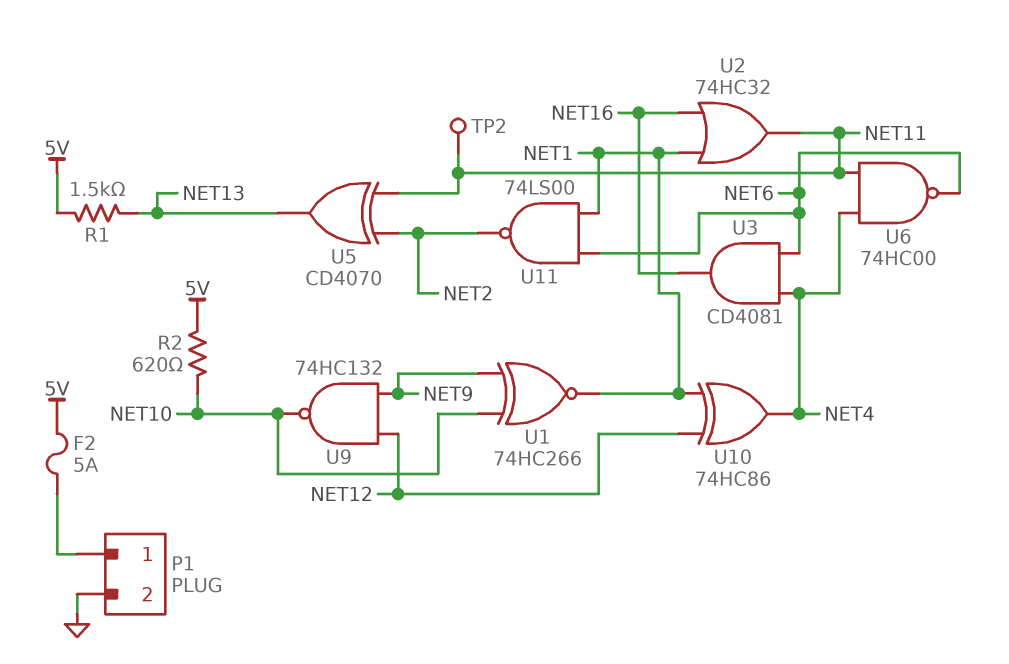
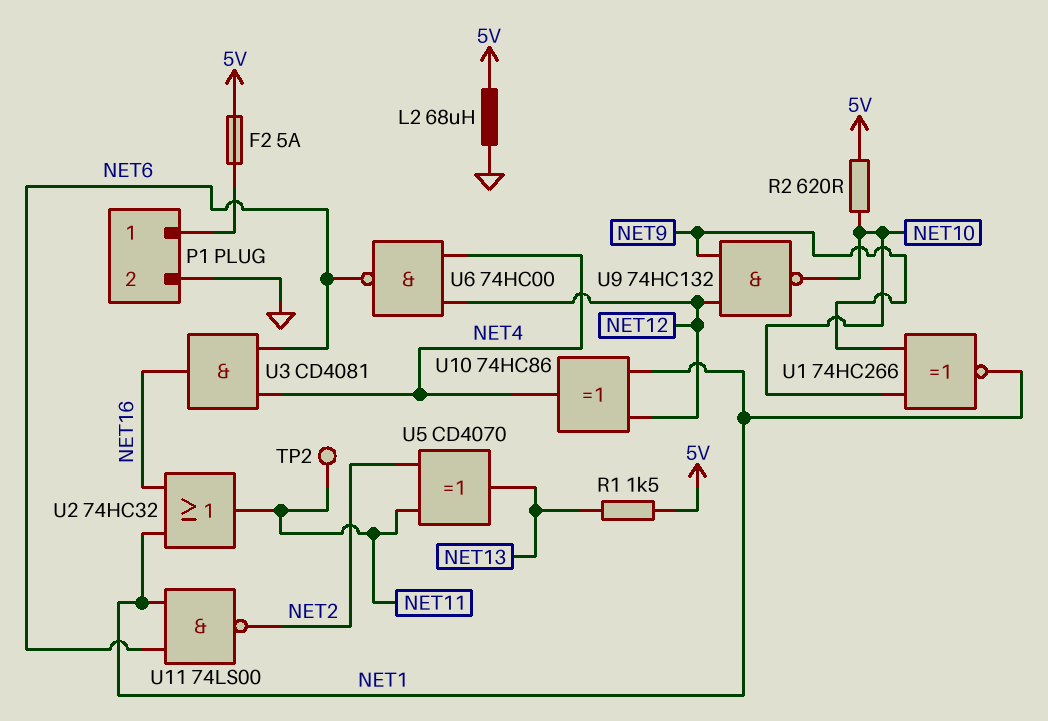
L2: none -> 68uH (5V, GND)
U6: NAND 74HC00 (in NET4, in NET11, out NET6) -> NAND 74HC00 (in NET4, in NET12, out NET6)

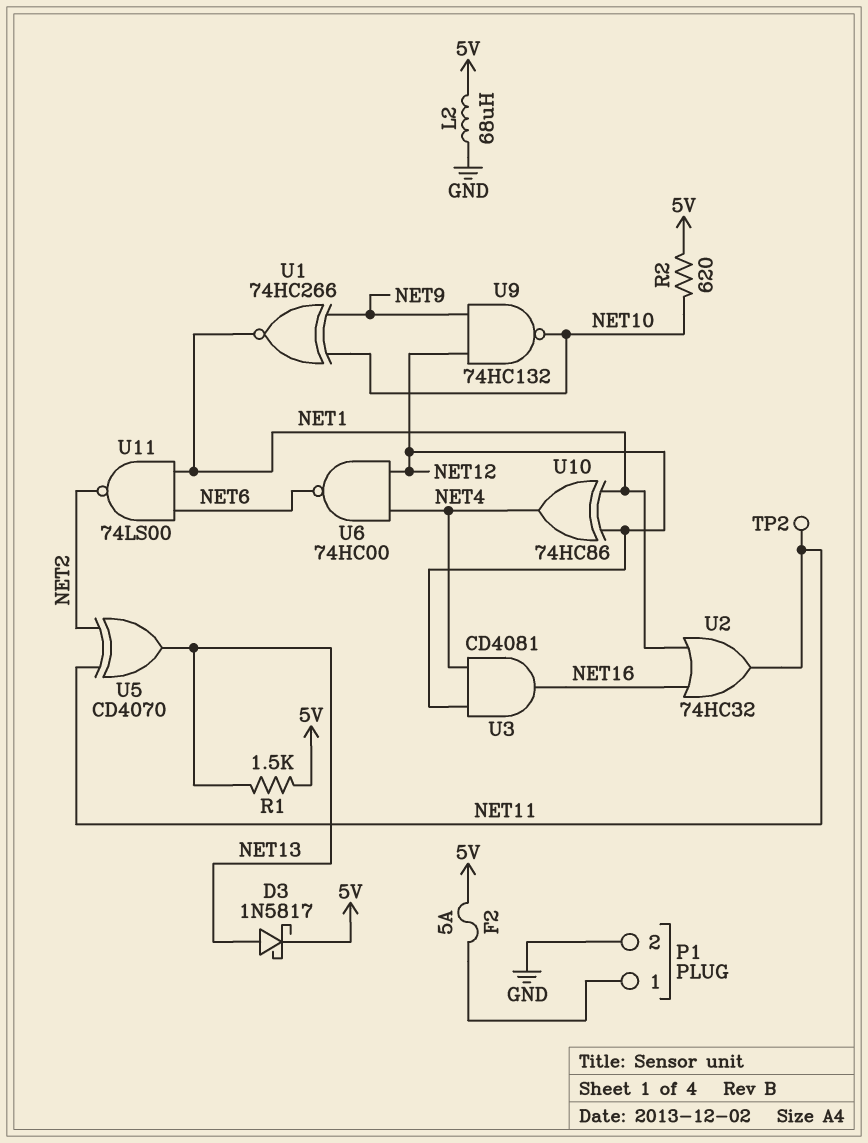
D3: none -> schottky 1N5817 (A NET13, K 5V)
U3: AND CD4081 (in NET4, in NET6, out NET16) -> AND CD4081 (in NET4, in NET12, out NET16)

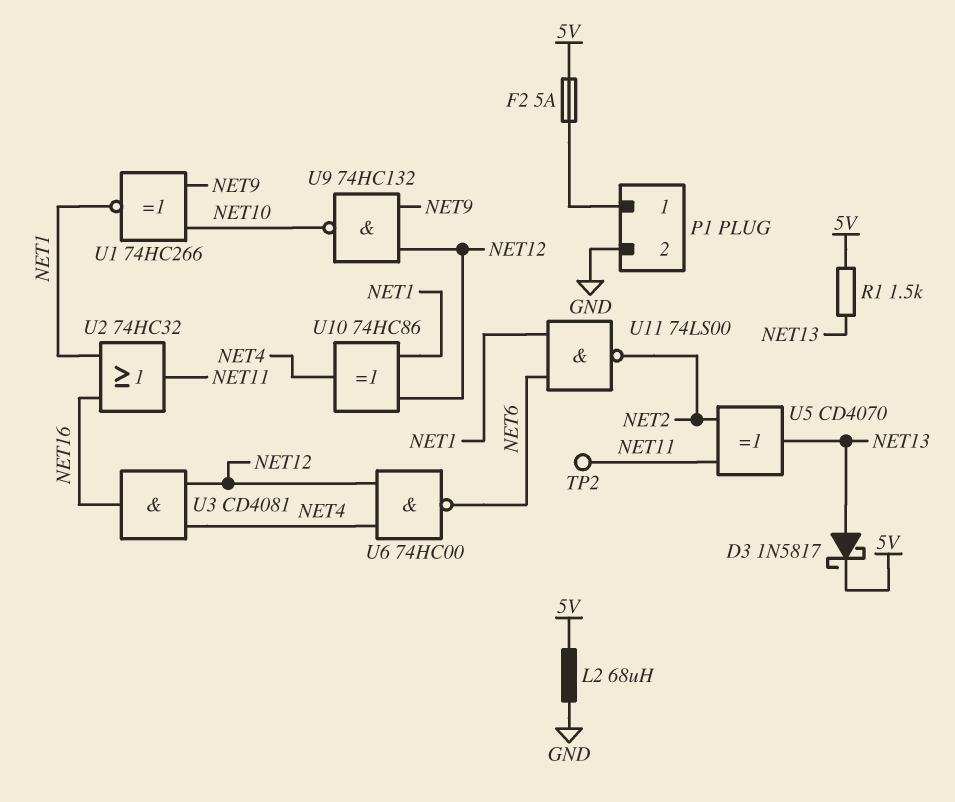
R2: 620 (5V, NET10) -> none

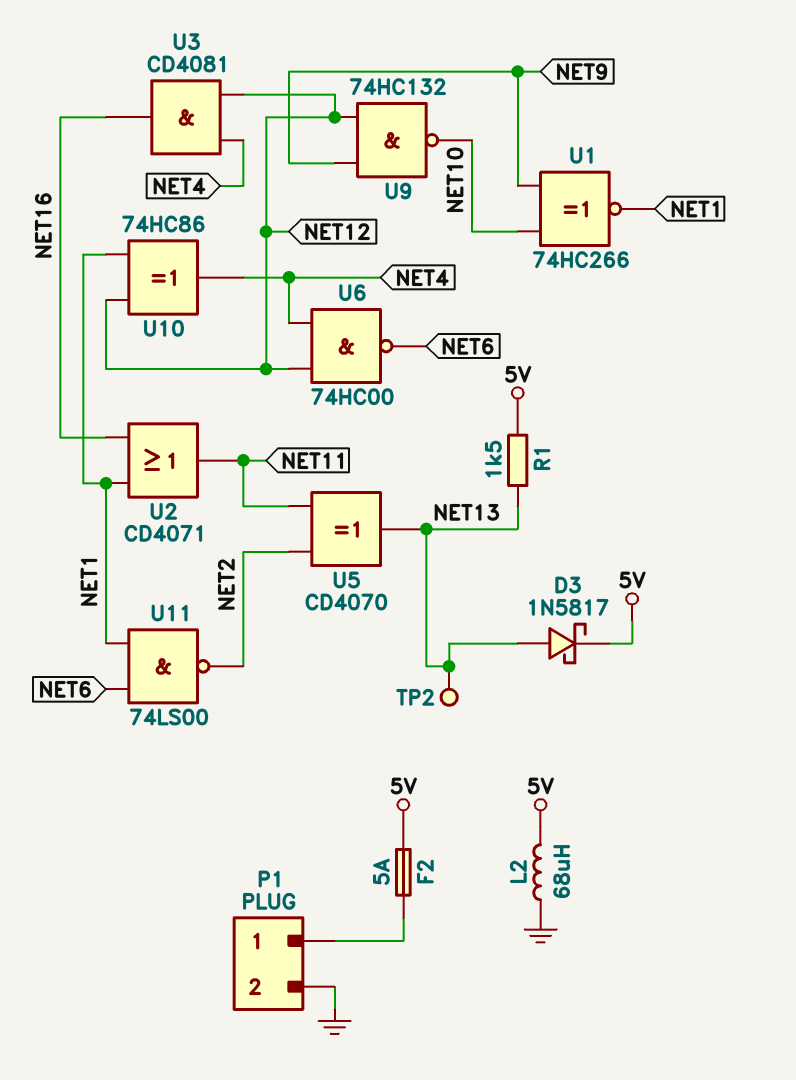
TP2: test point (NET11) -> test point (NET13)
U2: OR 74HC32 (in NET1, in NET16, out NET11) -> OR CD4071 (in NET1, in NET16, out NET11)

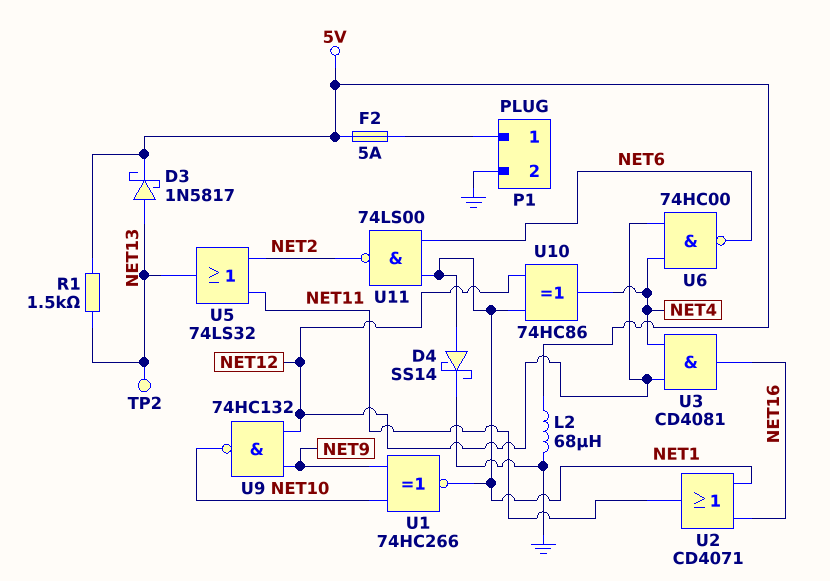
D4: none -> schottky SS14 (A NET1, K GND)
U5: XOR CD4070 (in NET2, in NET11, out NET13) -> OR 74LS32 (in NET2, in NET11, out NET13)

